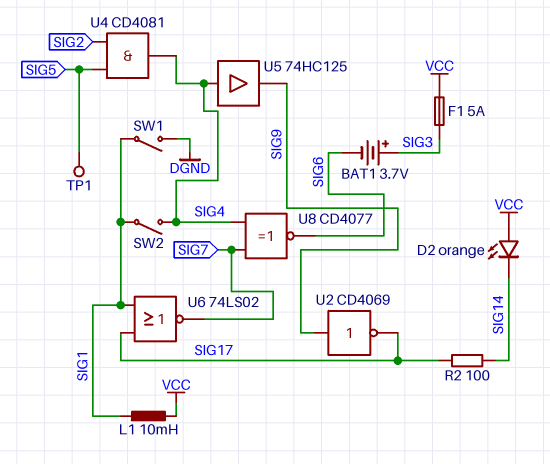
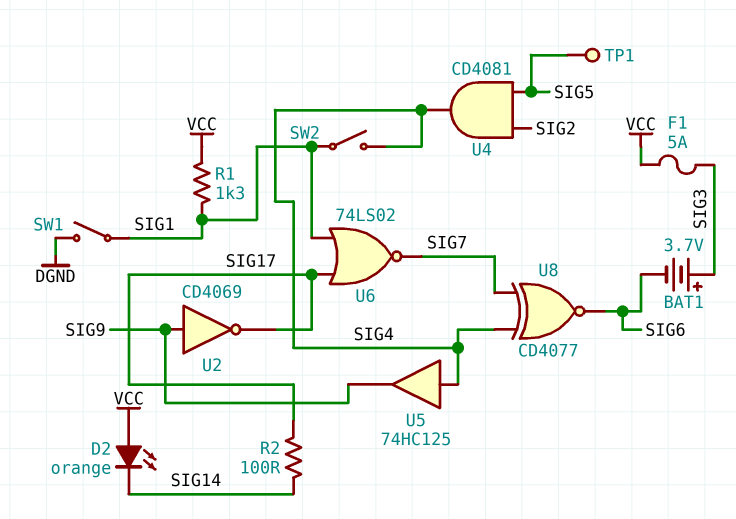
L1: 10mH (SIG1, VCC) -> none
R1: none -> 1.3k (SIG1, VCC)

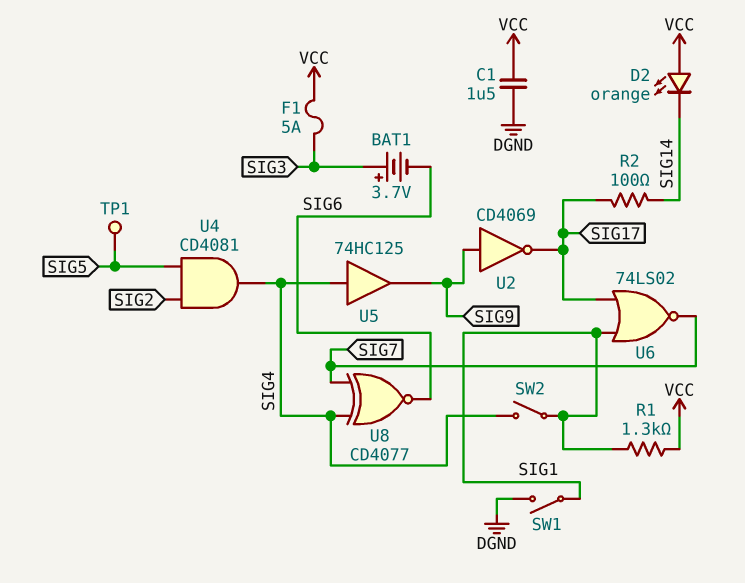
C1: none -> 1.5uF (DGND, VCC)

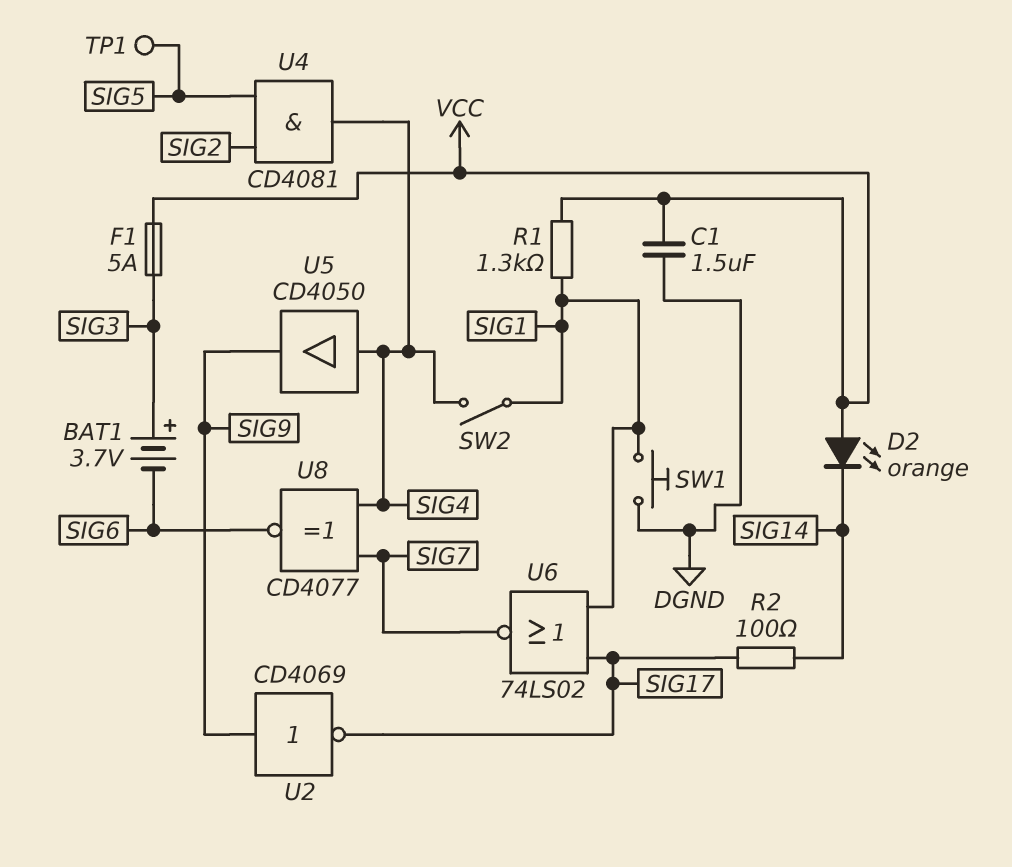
SW1: switch (DGND, SIG1) -> button (DGND, SIG1)
U5: buffer 74HC125 (in SIG4, out SIG9) -> buffer CD4050 (in SIG4, out SIG9)

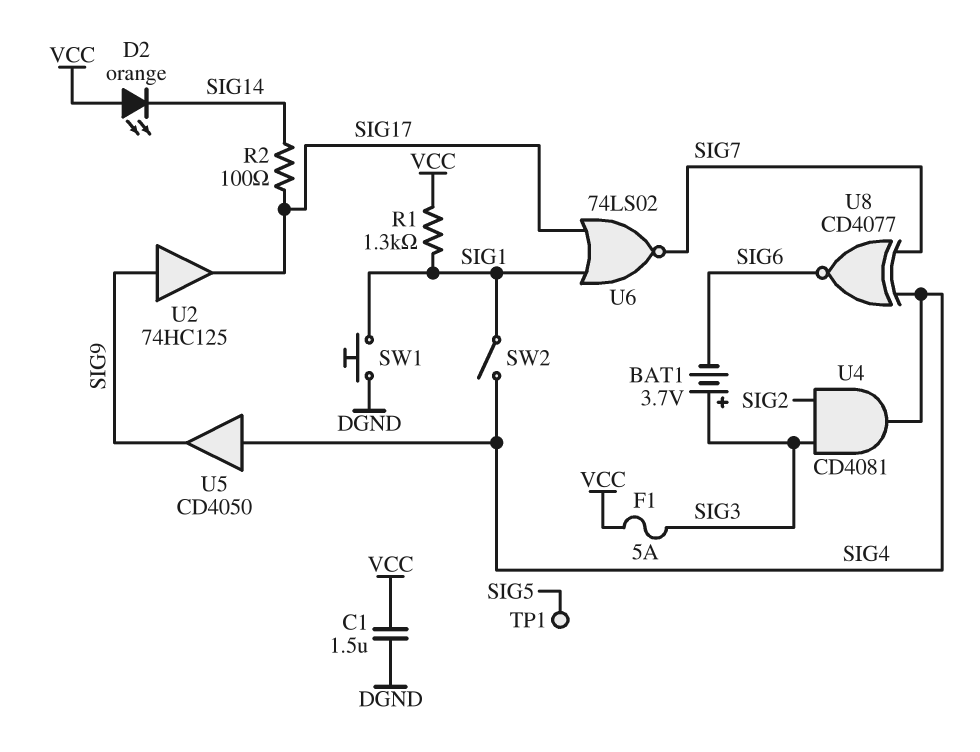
U2: NOT CD4069 (in SIG9, out SIG17) -> buffer 74HC125 (in SIG9, out SIG17)
U4: AND CD4081 (in SIG2, in SIG5, out SIG4) -> AND CD4081 (in SIG2, in SIG3, out SIG4)

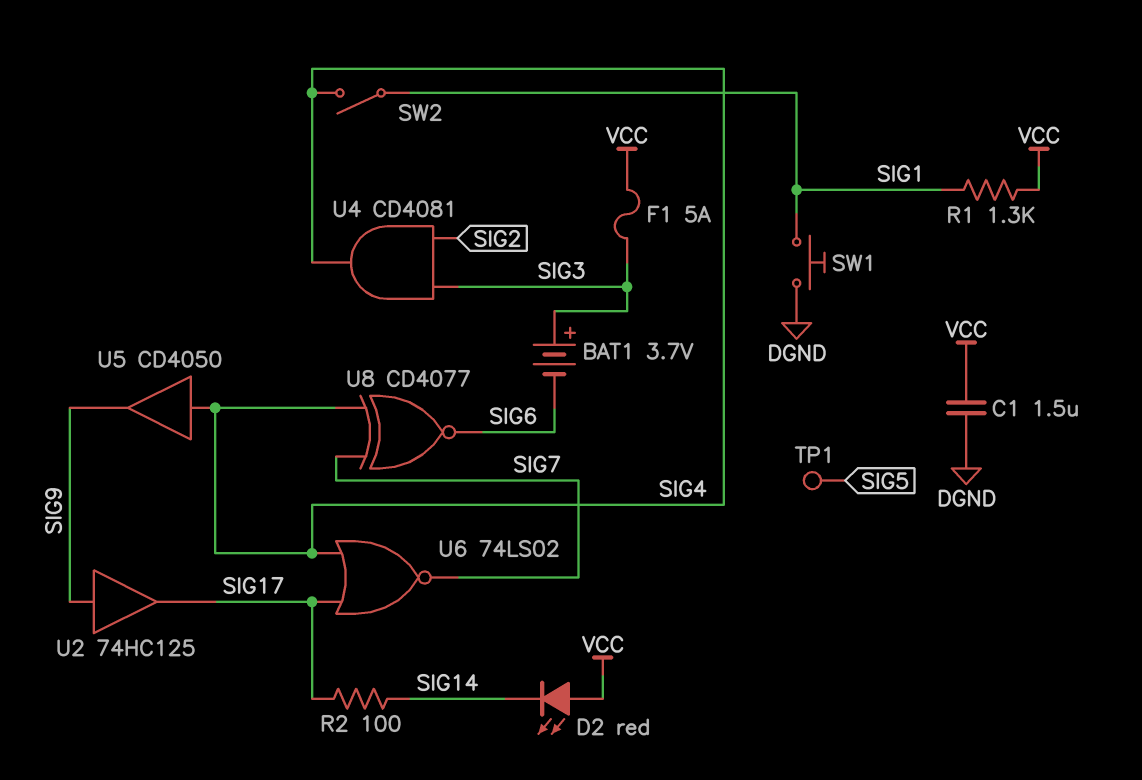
D2: LED orange (A VCC, K SIG14) -> LED red (A VCC, K SIG14)
U6: NOR 74LS02 (in SIG1, in SIG17, out SIG7) -> NOR 74LS02 (in SIG4, in SIG17, out SIG7)

